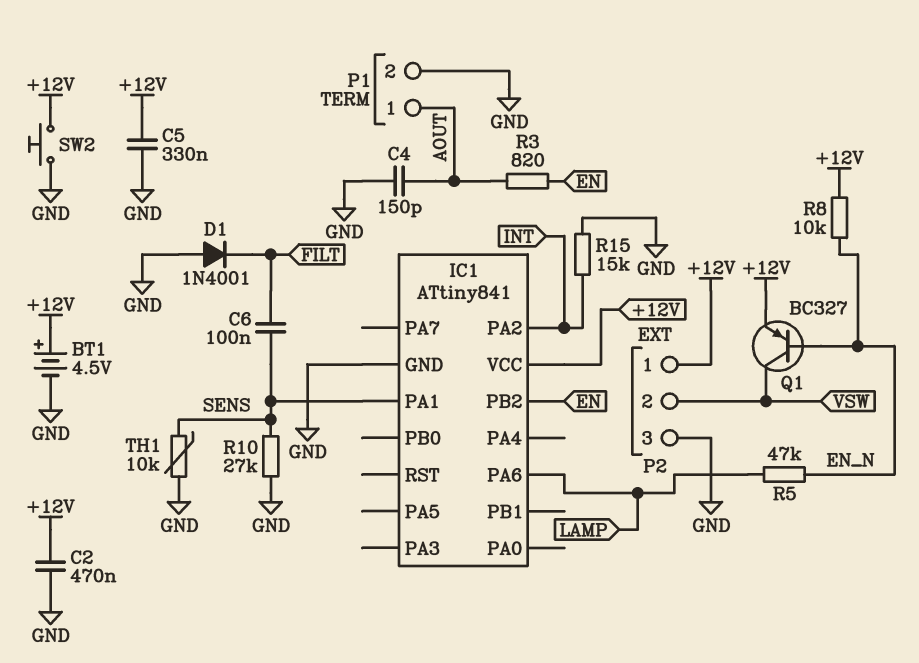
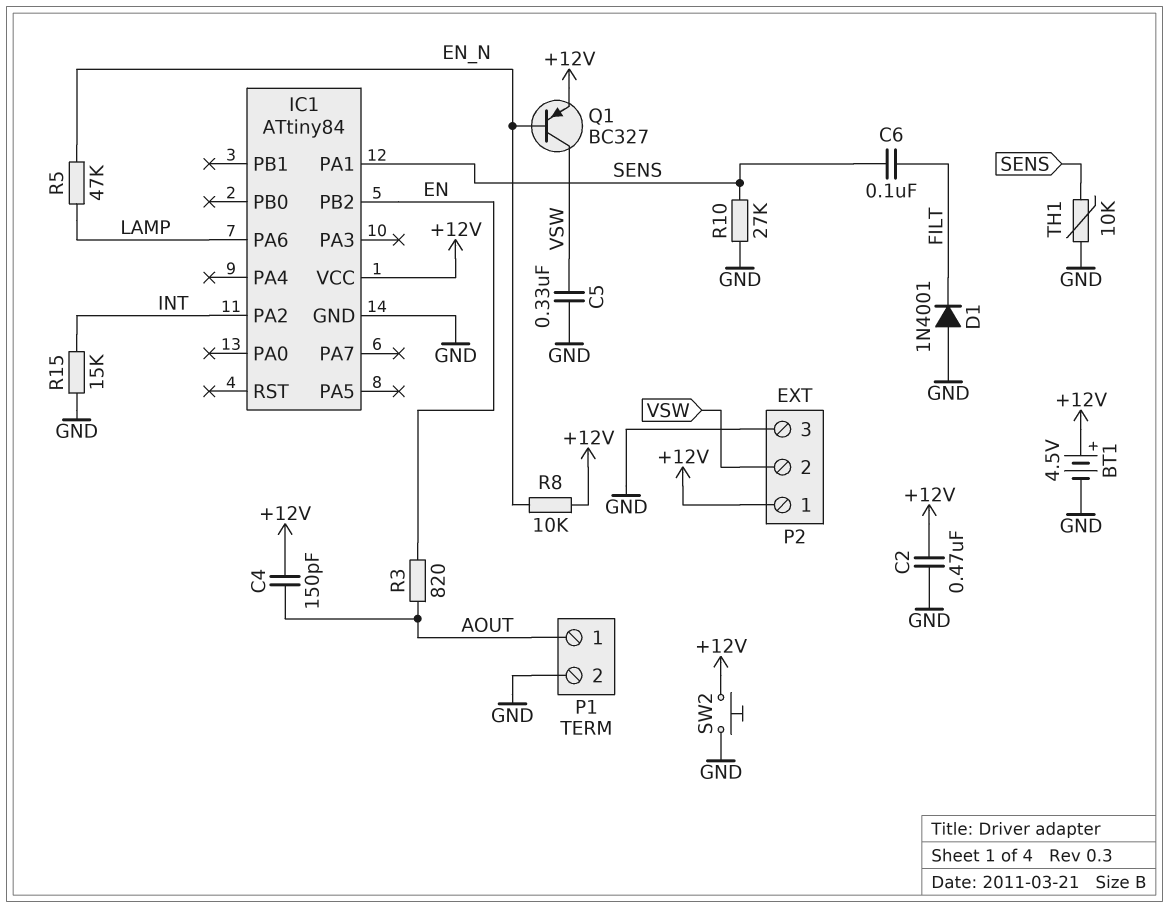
C4: 150pF (AOUT, GND) -> 150pF (+12V, AOUT)
C5: 330nF (+12V, GND) -> 330nF (GND, VSW)
IC1: ATtiny841 -> ATtiny84

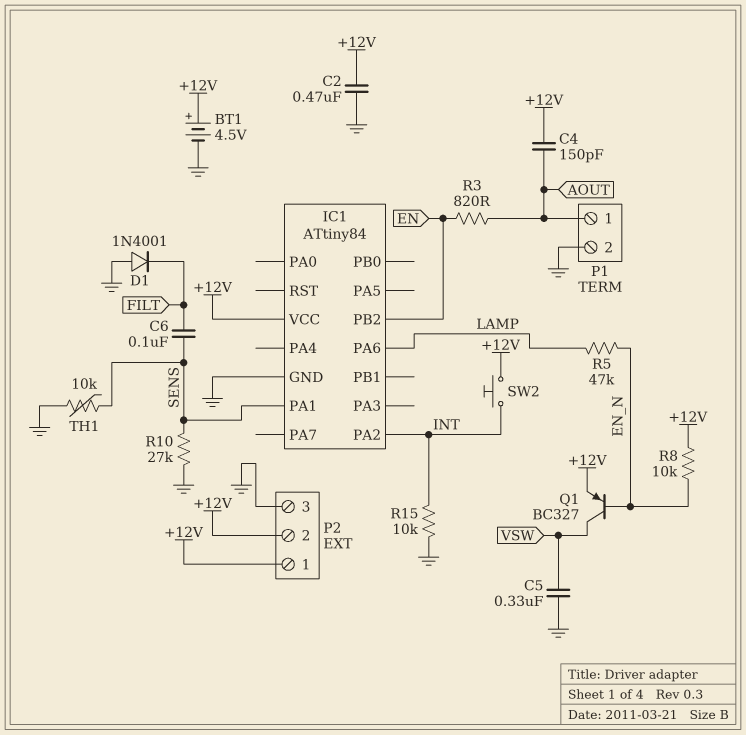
P2 pin 2: VSW -> +12V
R15: 15k (GND, INT) -> 10k (GND, INT)
SW2: button (+12V, GND) -> button (+12V, INT)

